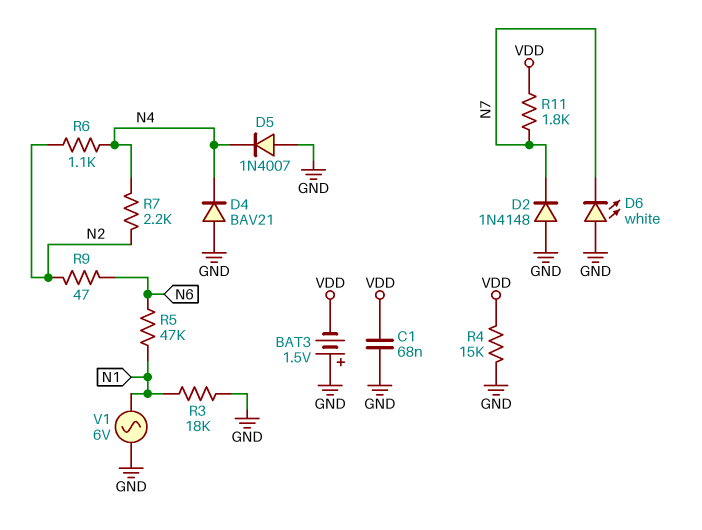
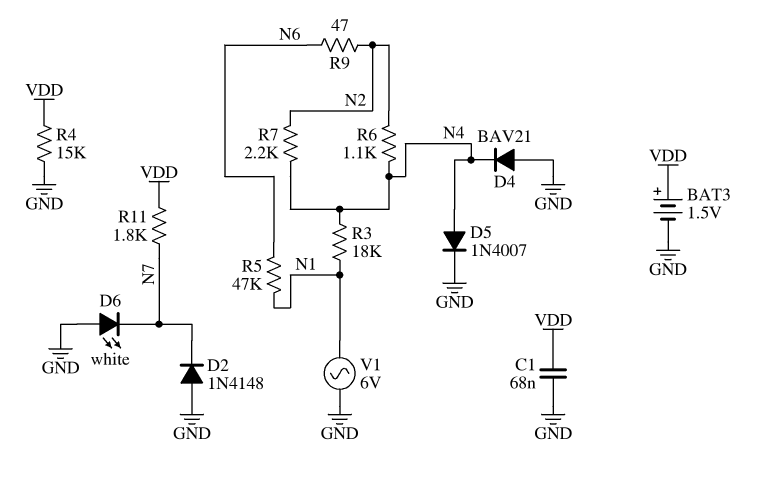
BAT3: 1.5V (plus GND, minus VDD) -> 1.5V (plus VDD, minus GND)
D5: diode 1N4007 (A GND, K N4) -> diode 1N4007 (A N4, K GND)
R3: 18k (GND, N1) -> 18k (N1, N4)

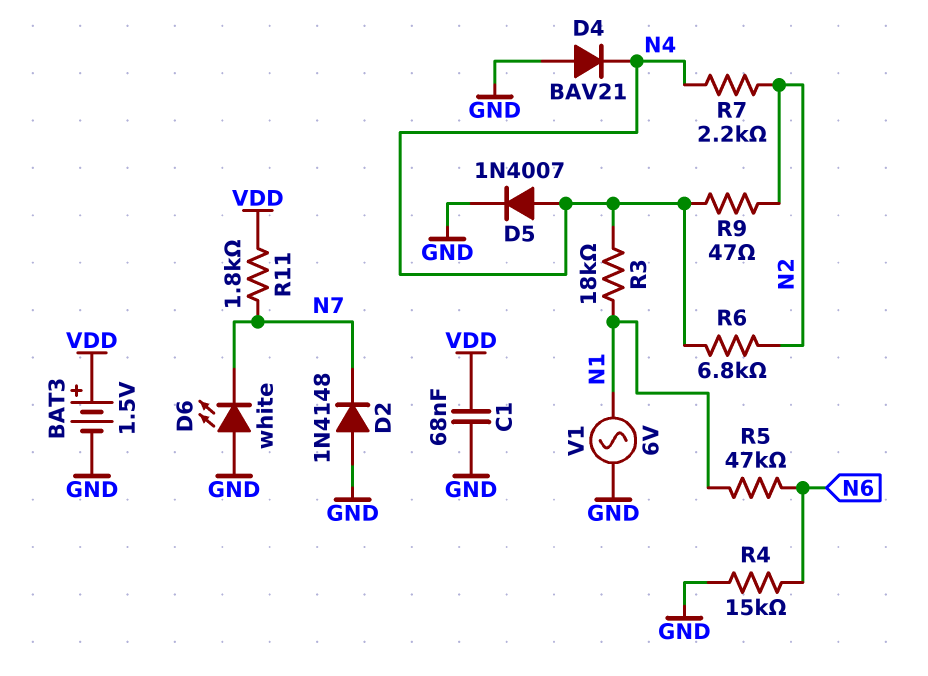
R4: 15k (GND, VDD) -> 15k (GND, N6)
R6: 1.1k (N2, N4) -> 6.8k (N2, N4)
R9: 47 (N2, N6) -> 47 (N2, N4)

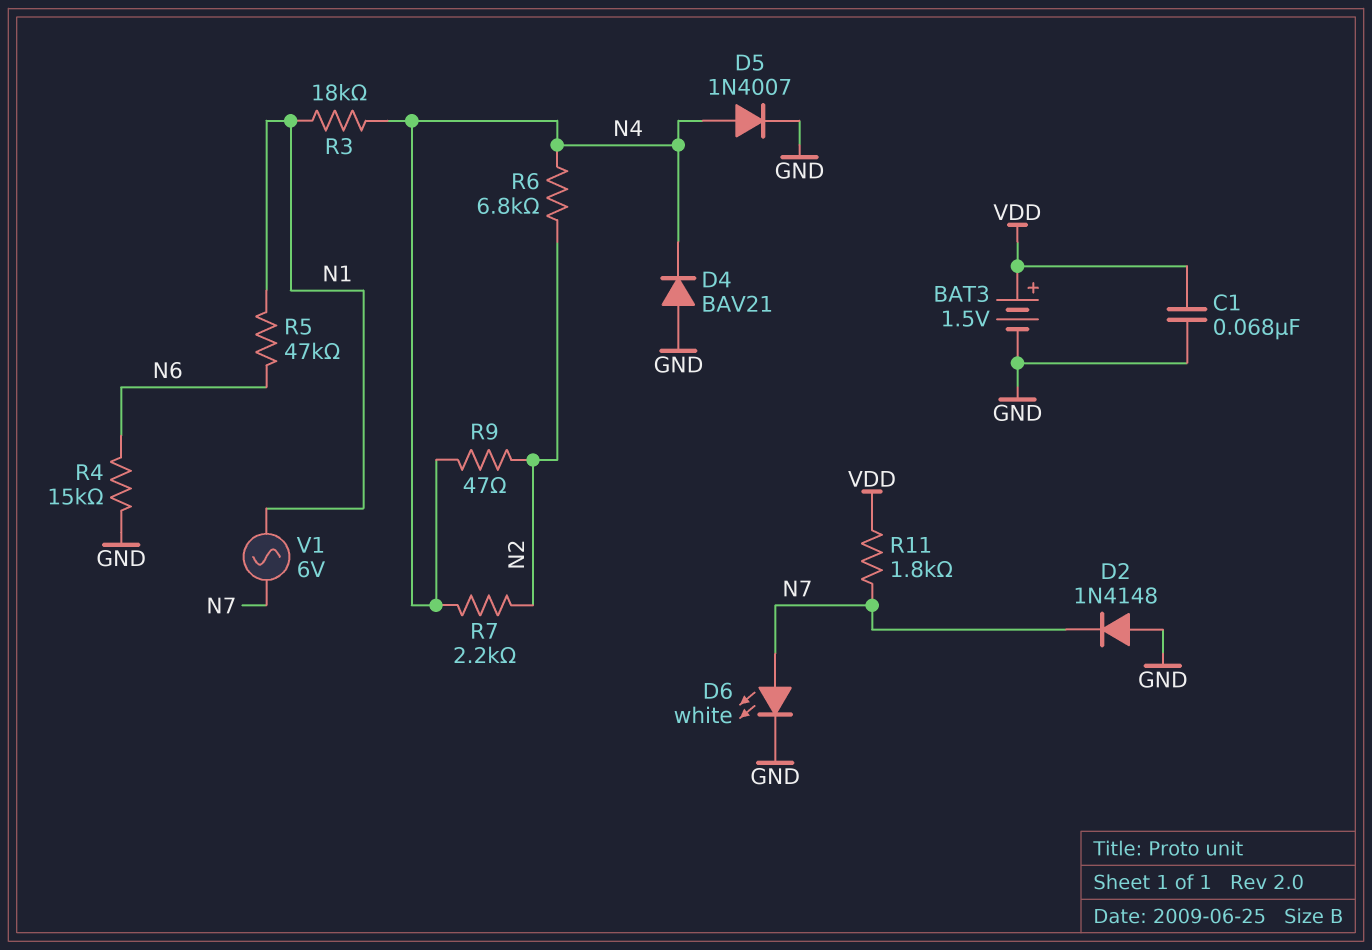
D6: LED white (A GND, K N7) -> LED white (A N7, K GND)
V1: AC 6V (GND, N1) -> AC 6V (N1, N7)

